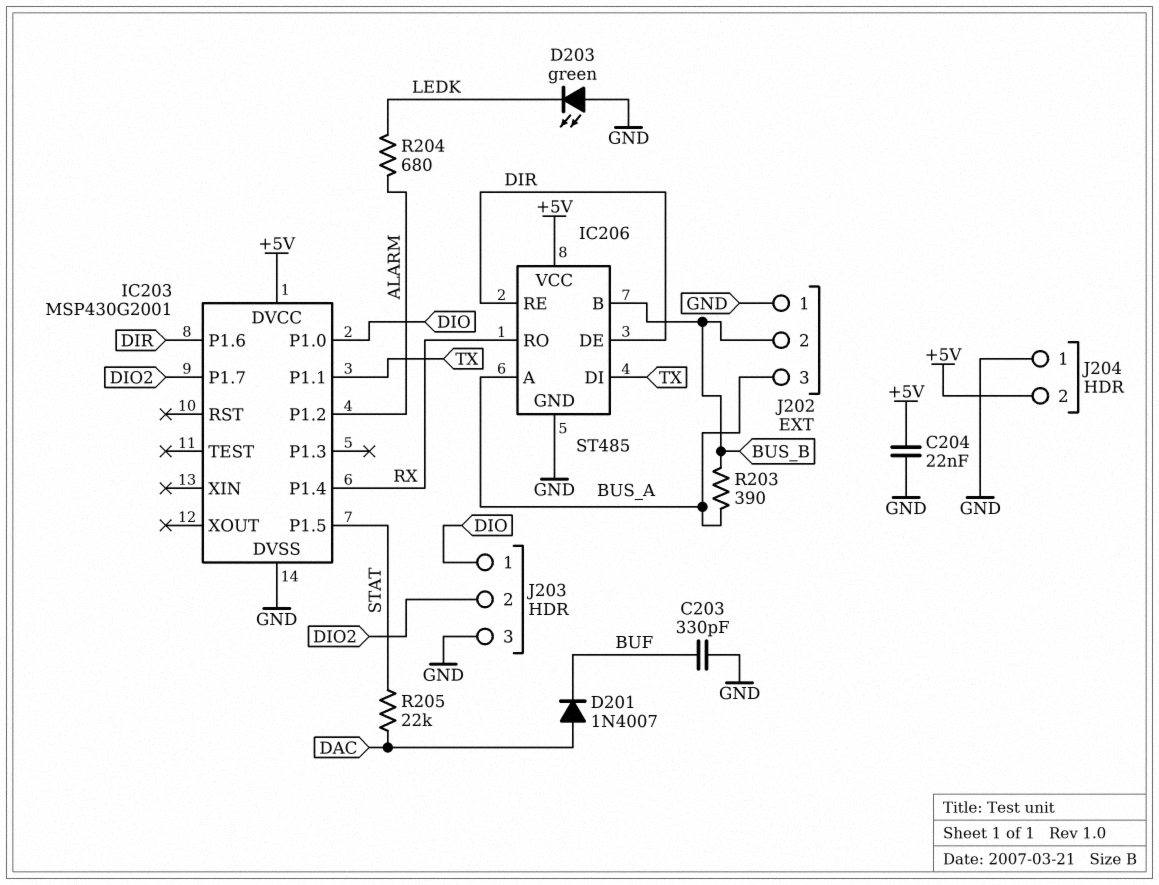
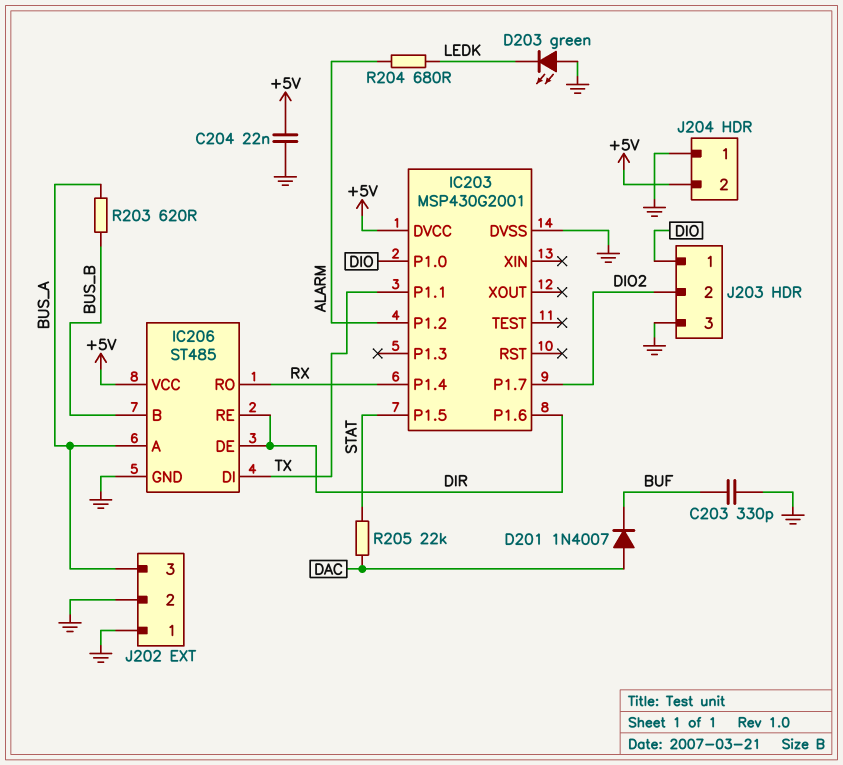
J202 pin 2: BUS_B -> GND
R203: 390 (BUS_A, BUS_B) -> 620 (BUS_A, BUS_B)

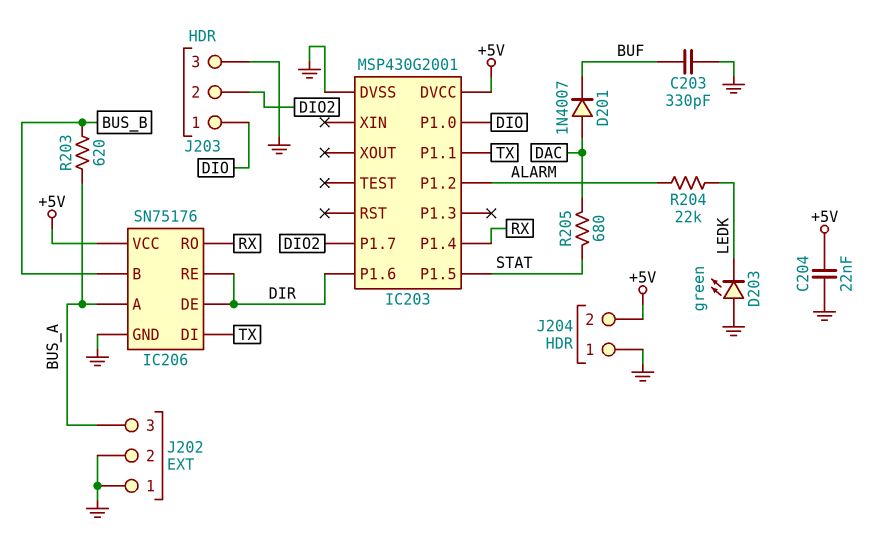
IC206: ST485 -> SN75176
R204: 680 (ALARM, LEDK) -> 22k (ALARM, LEDK)
R205: 22k (DAC, STAT) -> 680 (DAC, STAT)

